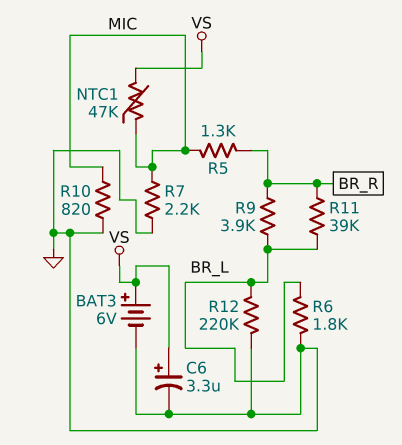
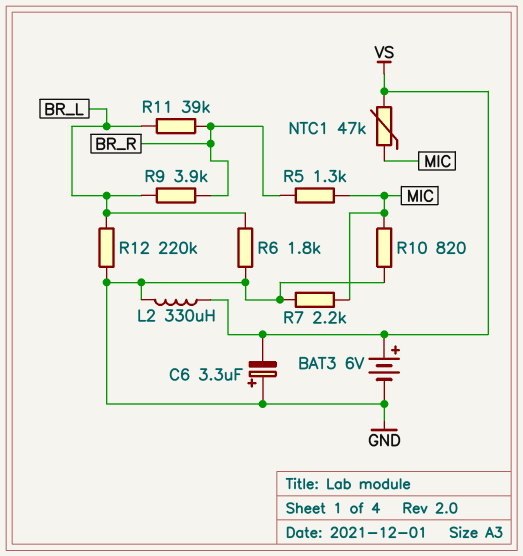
C6: 3.3uF (plus VS, minus GND) -> 3.3uF (plus GND, minus VS)
L2: none -> 330uH (GND, VS)

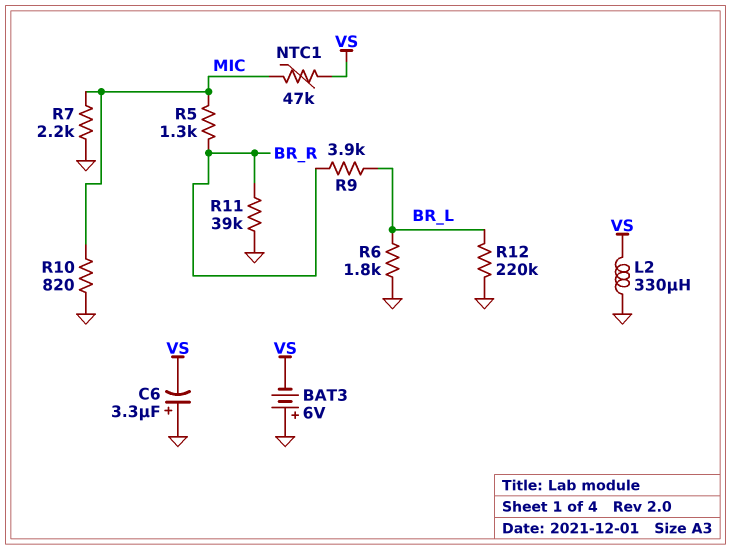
BAT3: 6V (plus VS, minus GND) -> 6V (plus GND, minus VS)
R11: 39k (BR_L, BR_R) -> 39k (BR_R, GND)

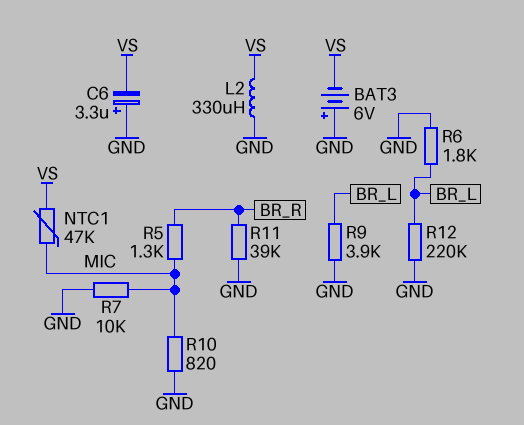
R7: 2.2k (GND, MIC) -> 10k (GND, MIC)
R9: 3.9k (BR_L, BR_R) -> 3.9k (BR_L, GND)

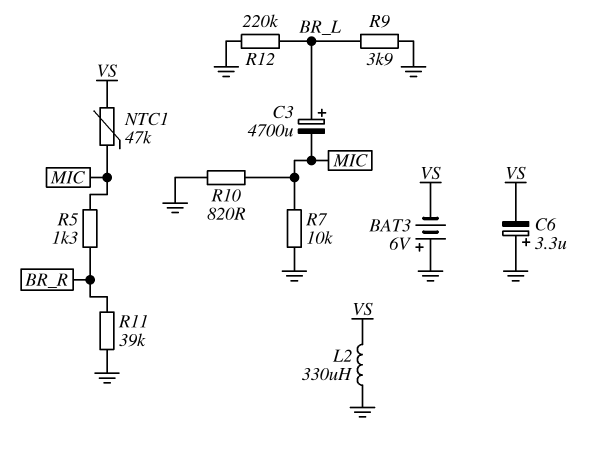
C3: none -> 4700uF (plus BR_L, minus MIC)
R6: 1.8k (BR_L, GND) -> none

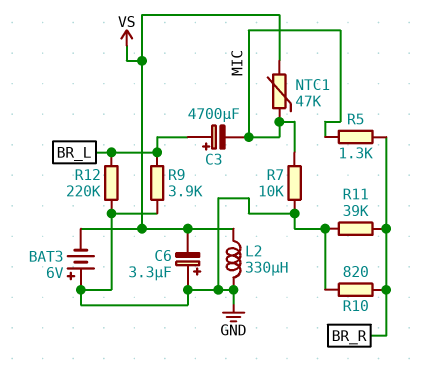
R10: 820 (GND, MIC) -> 820 (BR_R, GND)

